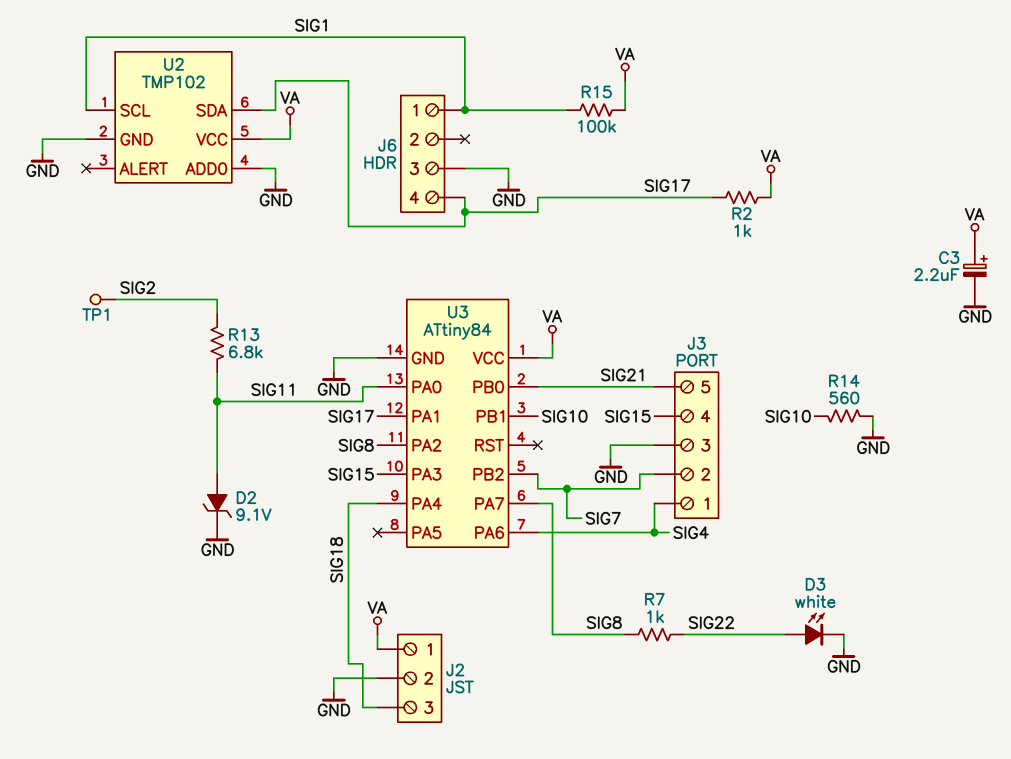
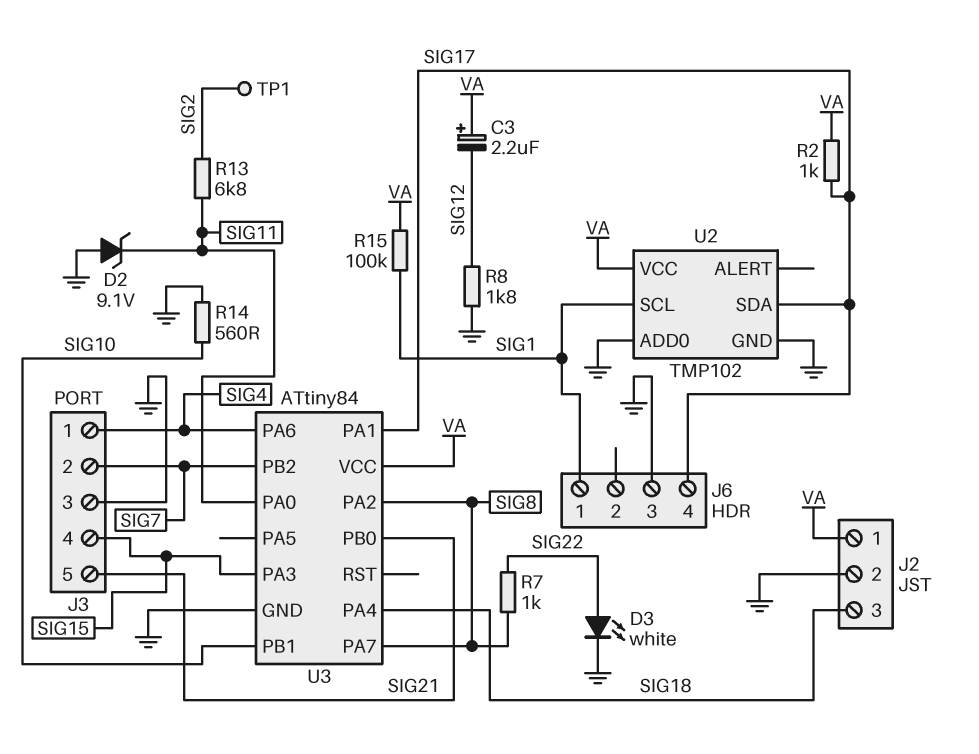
C3: 2.2uF (plus VA, minus GND) -> 2.2uF (plus VA, minus SIG12)
D2: zener 9.1V (A SIG11, K GND) -> zener 9.1V (A GND, K SIG11)
R8: none -> 1.8k (GND, SIG12)

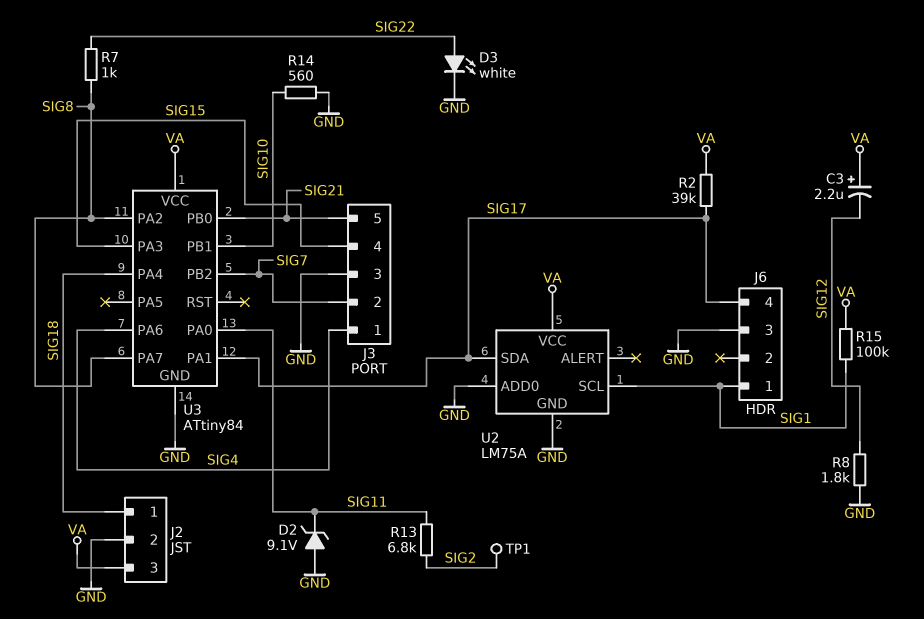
J2 pin 1: VA -> SIG18
J2 pin 3: SIG18 -> VA
R2: 1k (SIG17, VA) -> 39k (SIG17, VA)
U2: TMP102 -> LM75A

